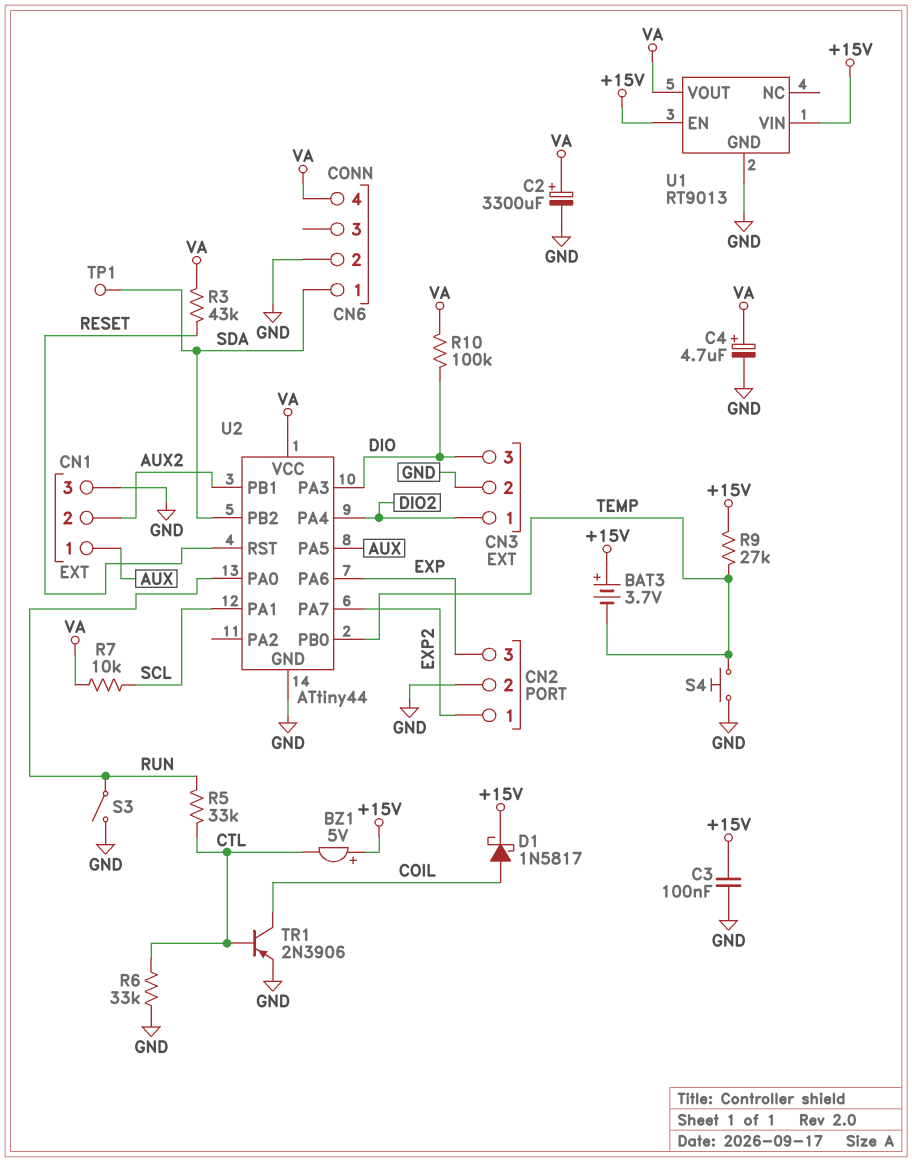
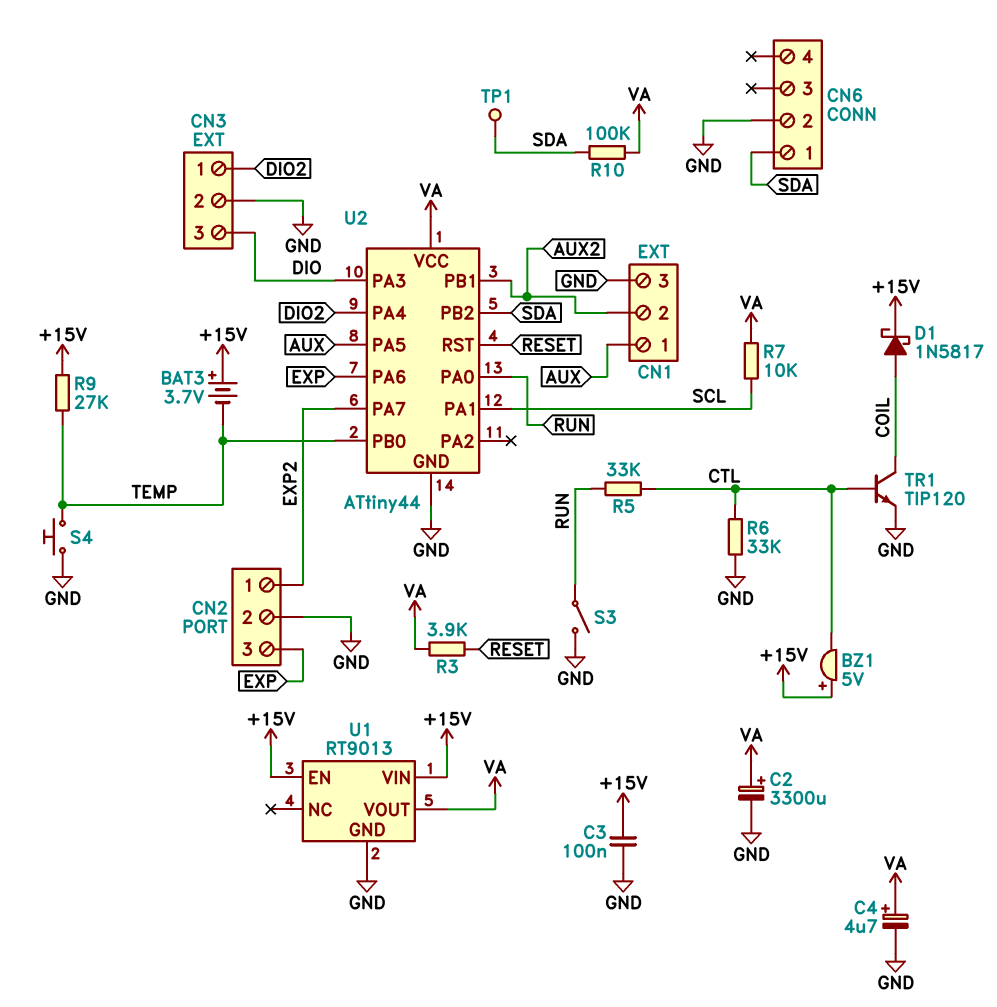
CN6 pin 4: VA -> none
R3: 43k (RESET, VA) -> 3.9k (RESET, VA)
R10: 100k (DIO, VA) -> 100k (SDA, VA)
TR1: PNP 2N3906 (B CTL, C COIL, E GND) -> NPN TIP120 (B CTL, C COIL, E GND)

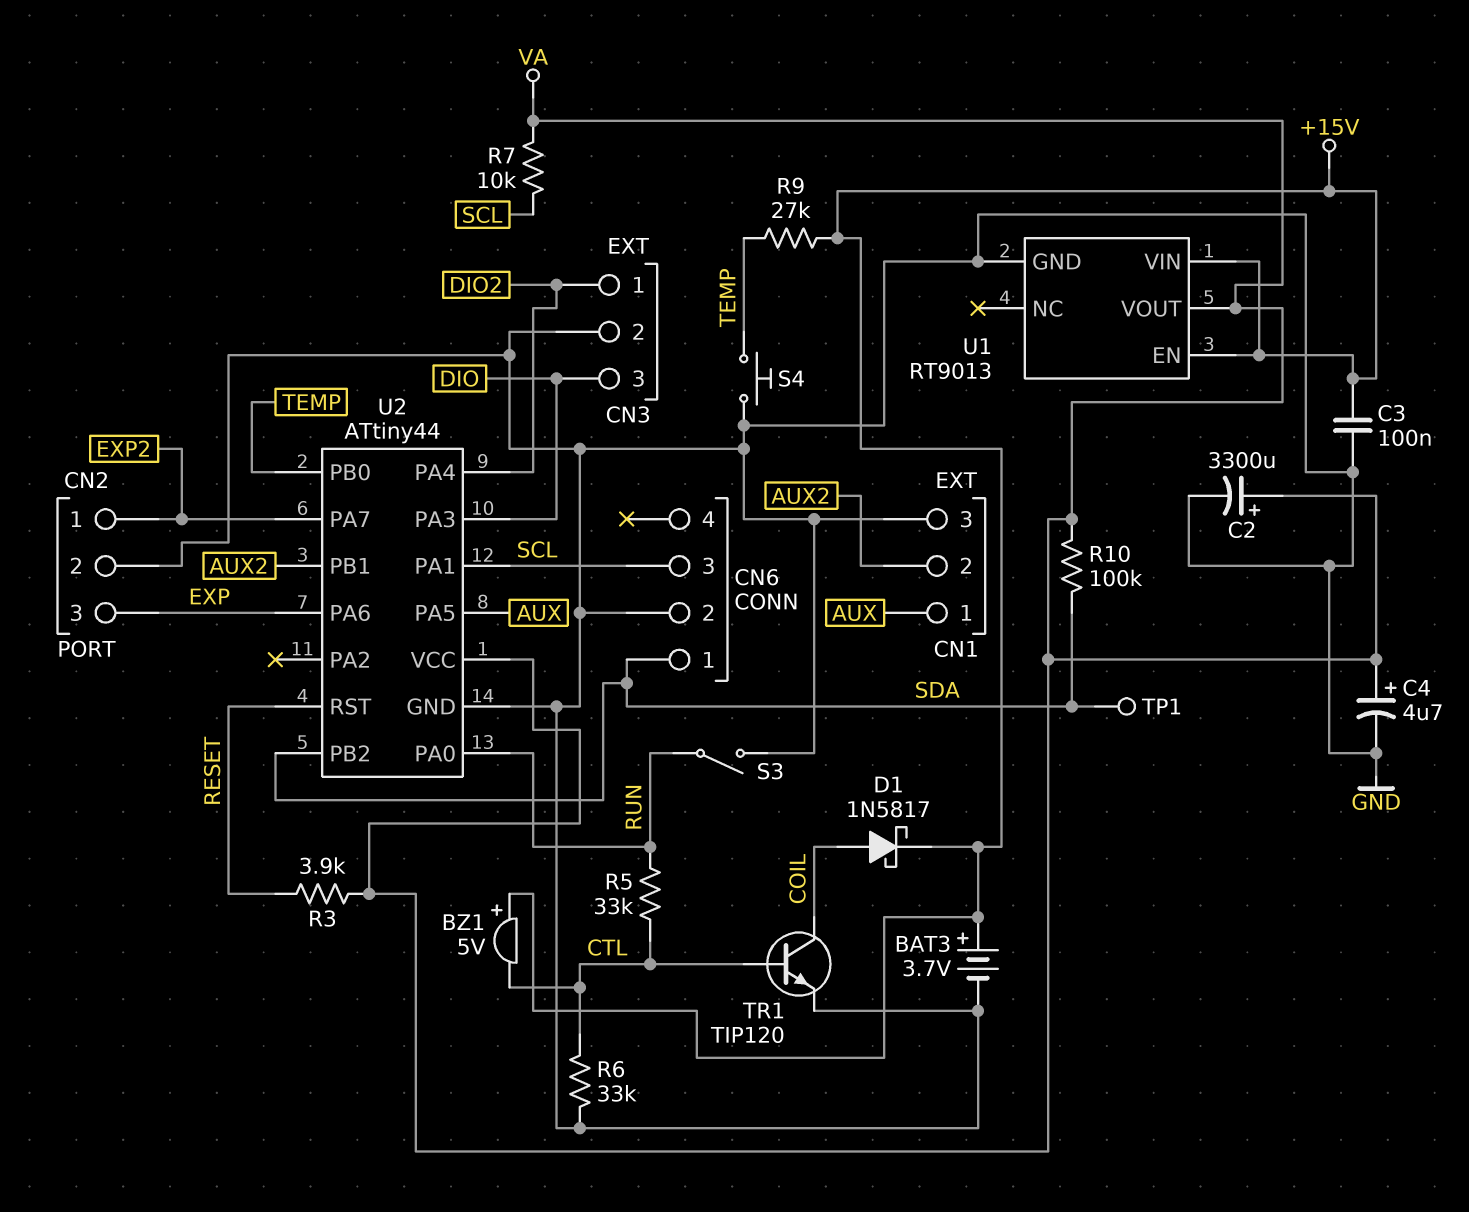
BAT3: 3.7V (plus +15V, minus TEMP) -> 3.7V (plus +15V, minus GND)
CN6 pin 3: none -> SCL

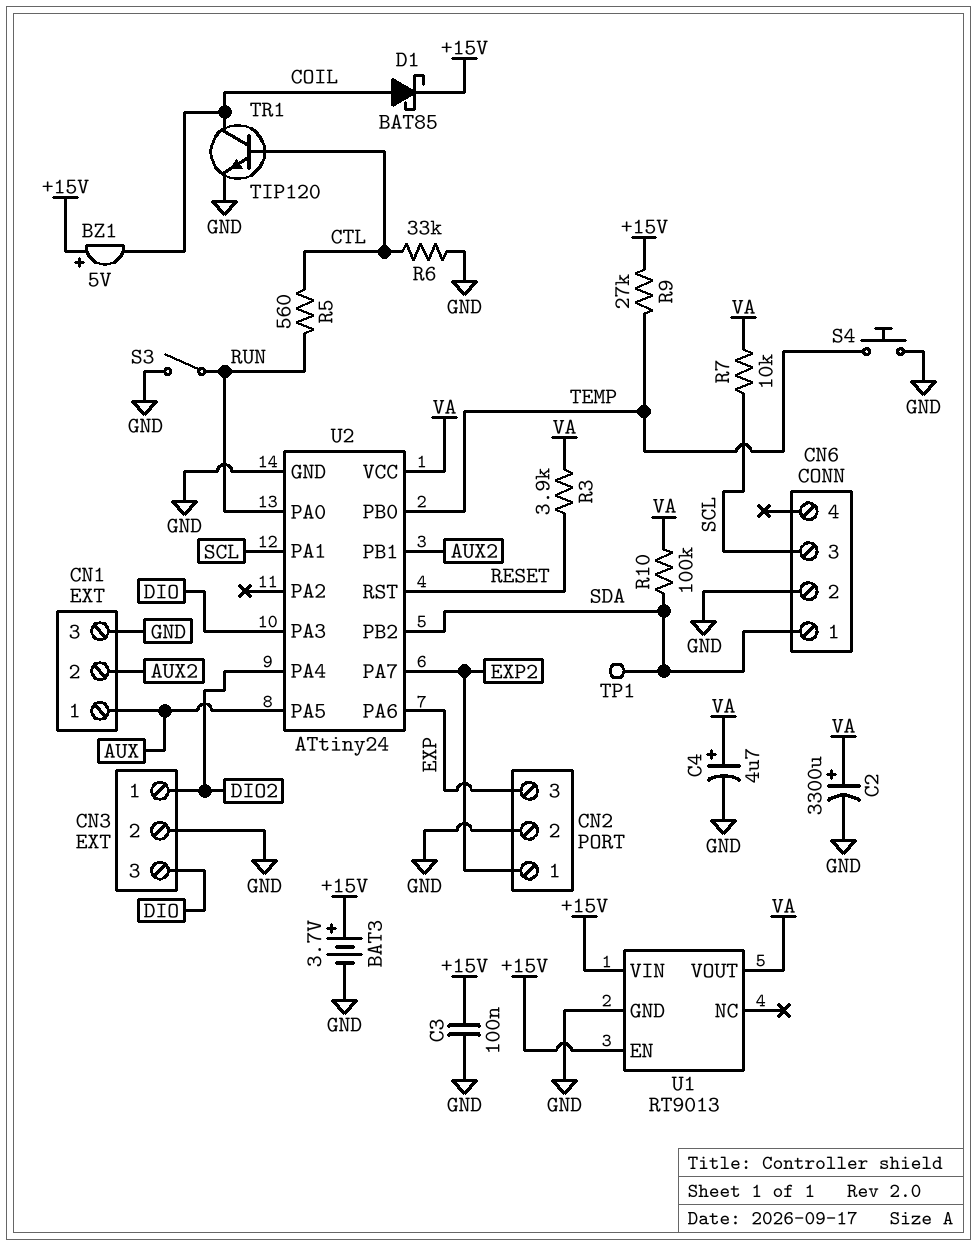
BZ1: buzzer 5V (plus +15V, minus CTL) -> buzzer 5V (plus +15V, minus COIL)
D1: schottky 1N5817 (A COIL, K +15V) -> schottky BAT85 (A COIL, K +15V)
R5: 33k (CTL, RUN) -> 560 (CTL, RUN)
U2: ATtiny44 -> ATtiny24

